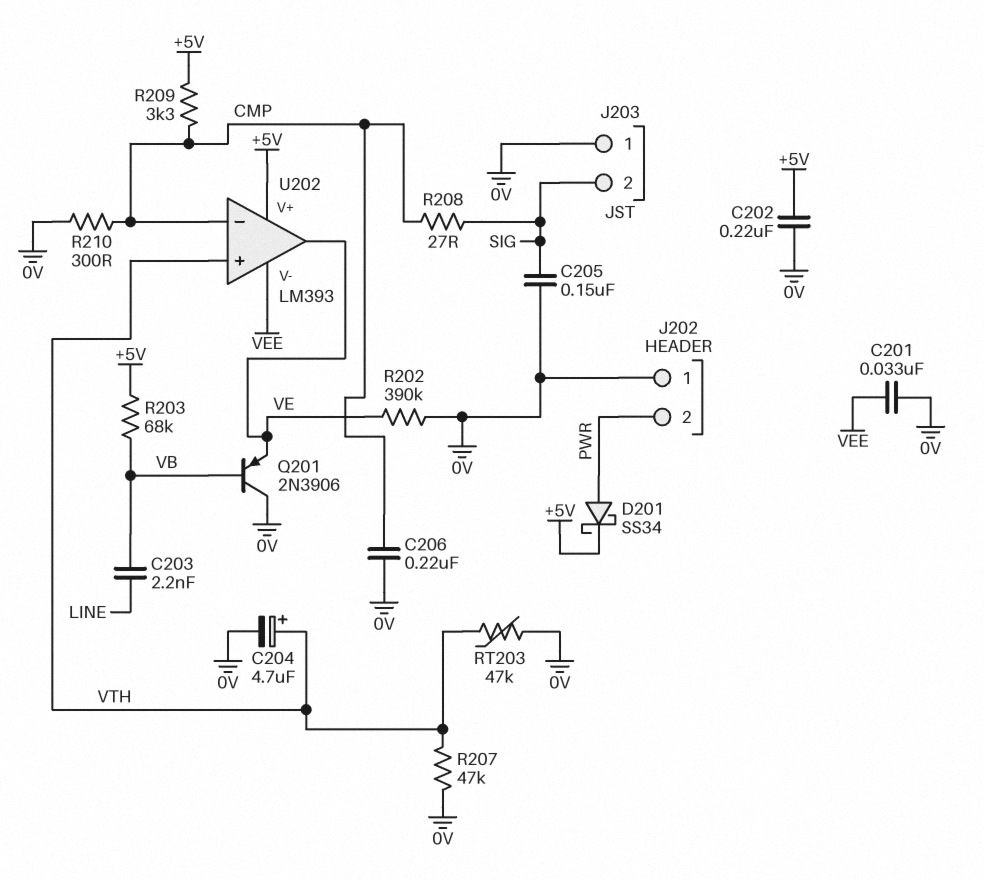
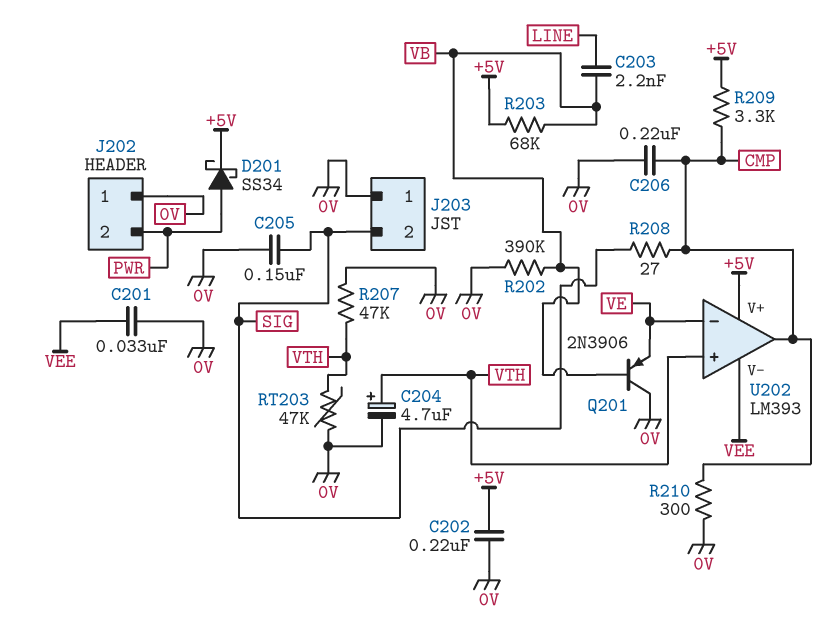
R202: 390k (0V, VE) -> 390k (0V, VB)
U202 pin in-: CMP -> VE
U202 pin out: VE -> CMP

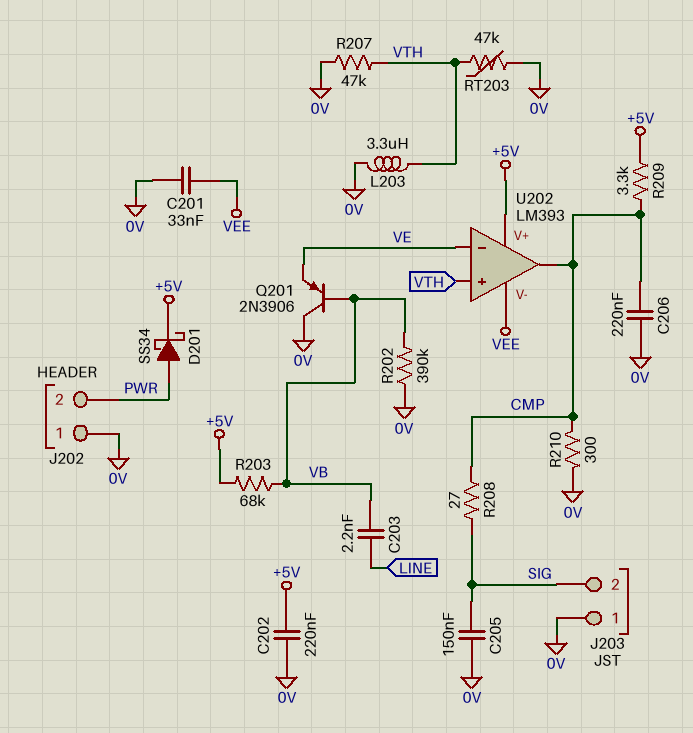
C204: 4.7uF (plus VTH, minus 0V) -> none
L203: none -> 3.3uH (0V, VTH)

